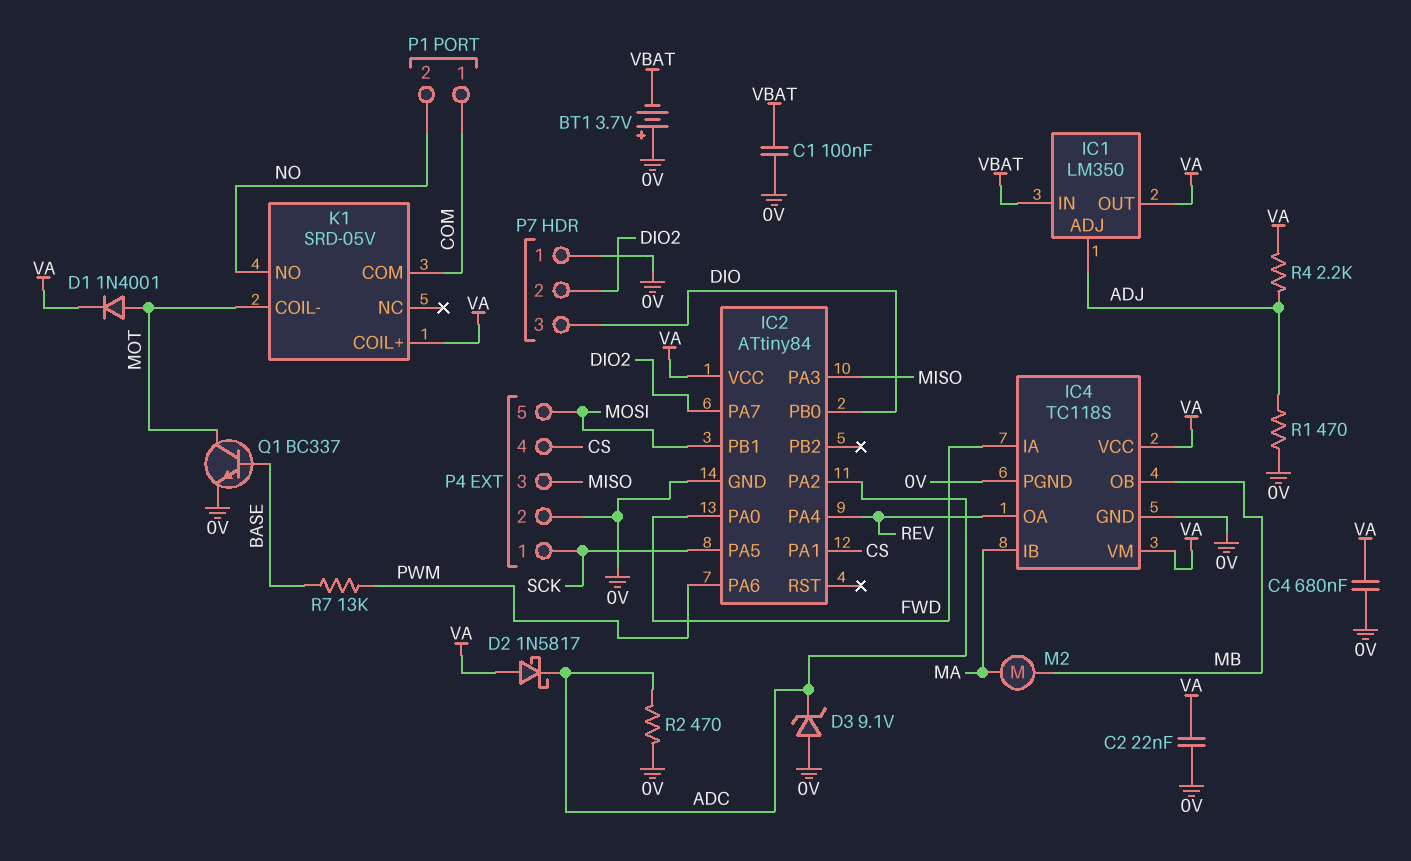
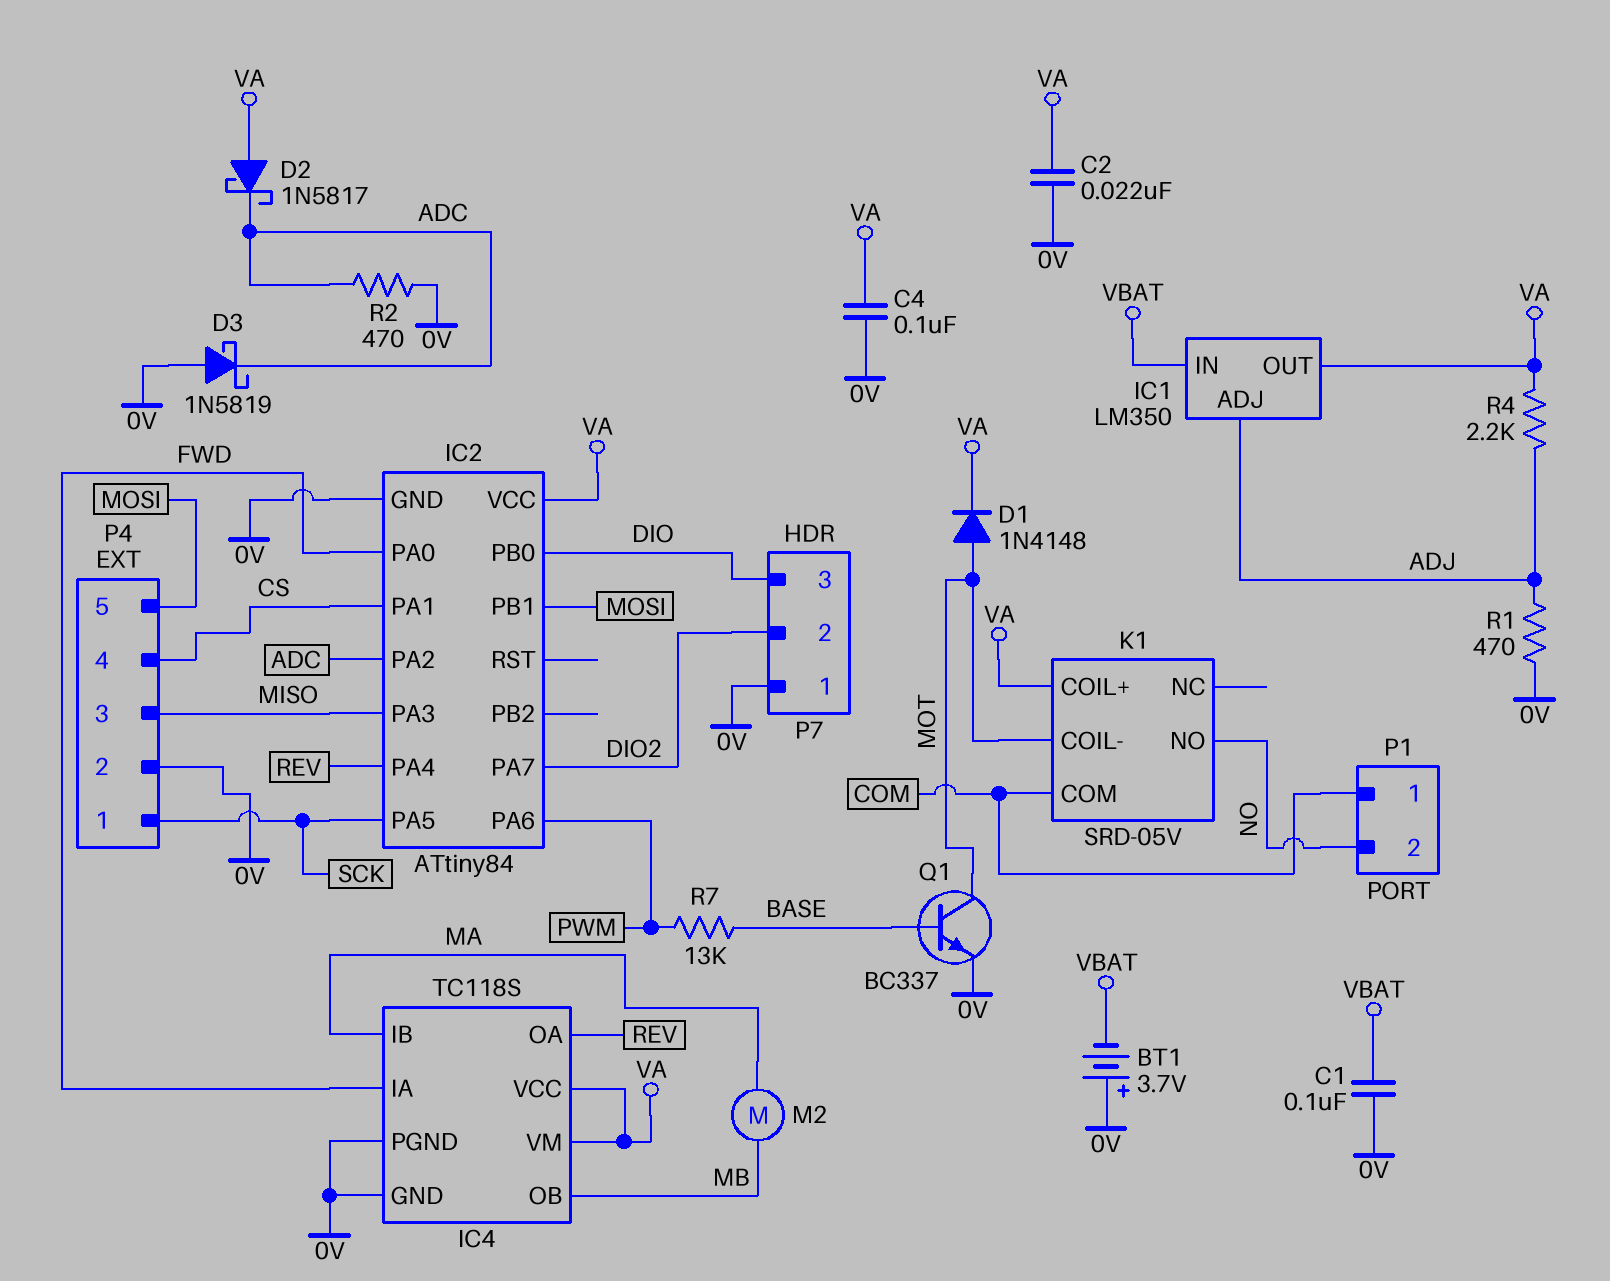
C4: 680nF (0V, VA) -> 100nF (0V, VA)
D1: diode 1N4001 (A MOT, K VA) -> diode 1N4148 (A MOT, K VA)
D3: zener 9.1V (A 0V, K ADC) -> schottky 1N5819 (A 0V, K ADC)

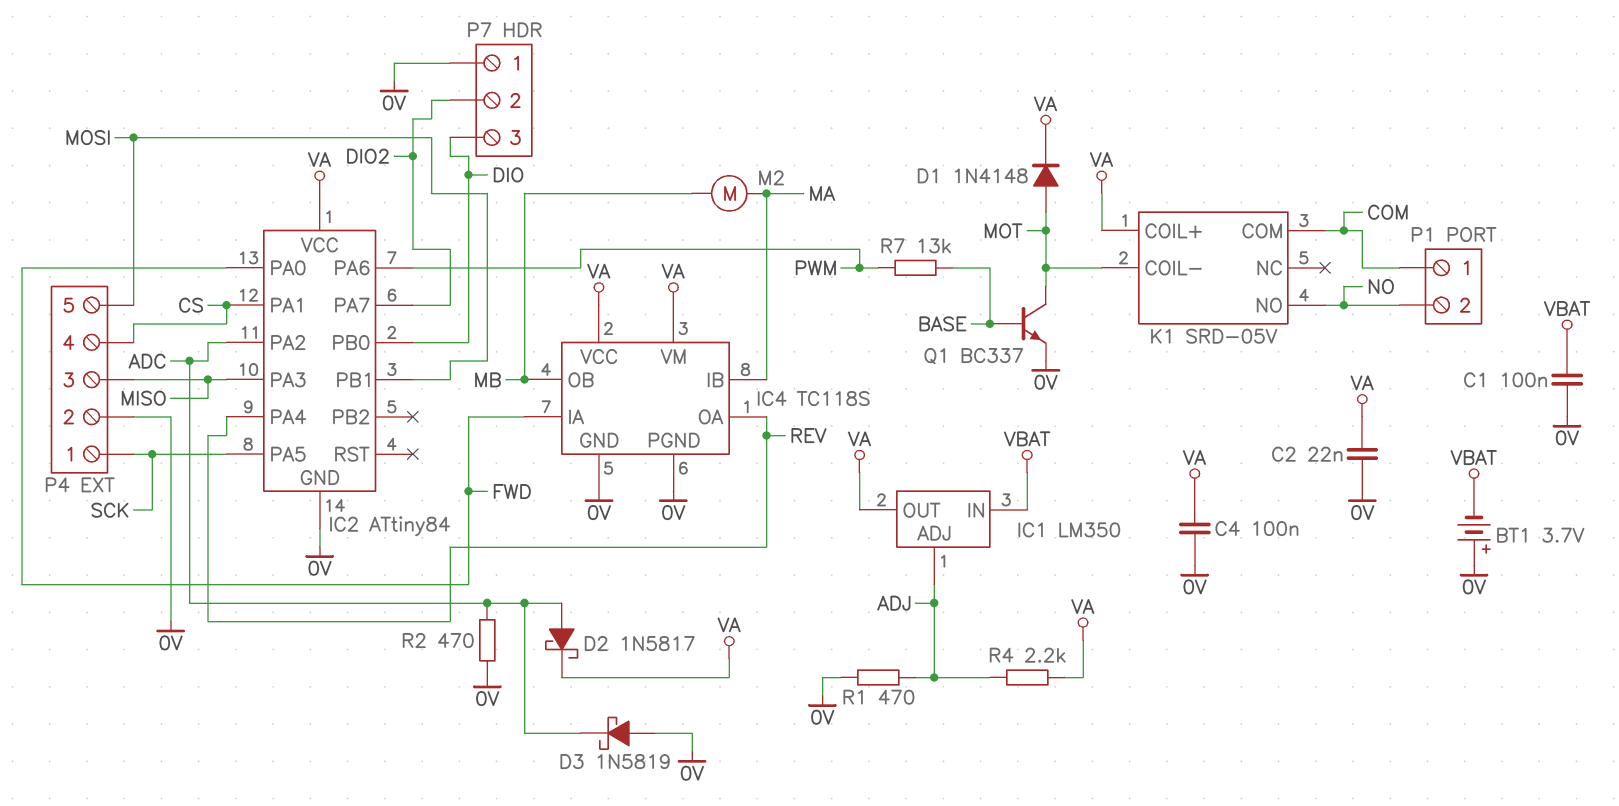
D2: schottky 1N5817 (A VA, K ADC) -> schottky 1N5817 (A ADC, K VA)

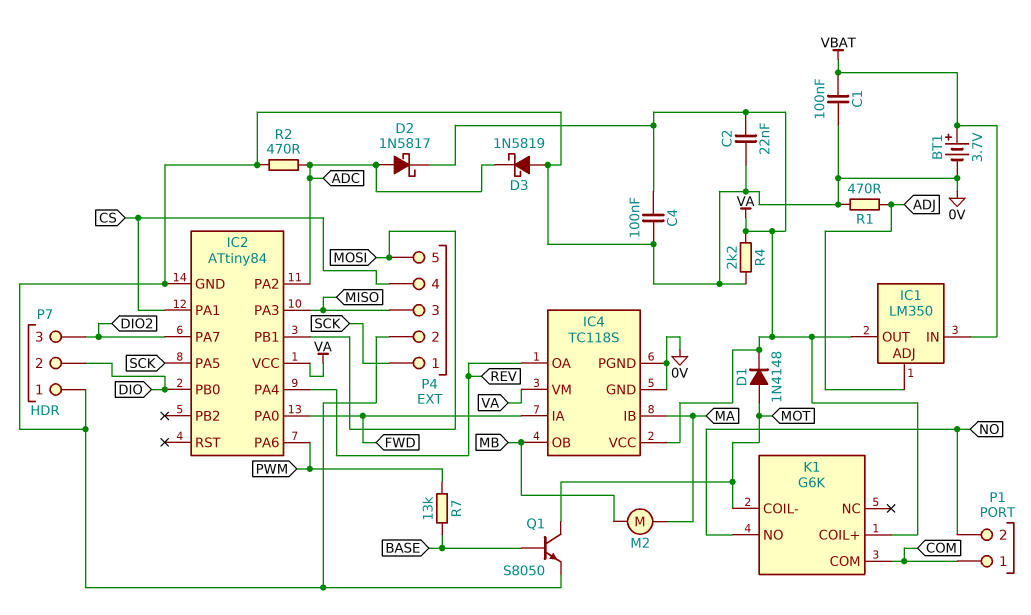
BT1: 3.7V (plus 0V, minus VBAT) -> 3.7V (plus VBAT, minus 0V)
K1: SRD-05V -> G6K
P7 pin 2: DIO2 -> DIO
P7 pin 3: DIO -> DIO2
Q1: NPN BC337 (B BASE, C MOT, E 0V) -> NPN S8050 (B BASE, C MOT, E 0V)
R4: 2.2k (ADJ, VA) -> 2.2k (0V, VA)

